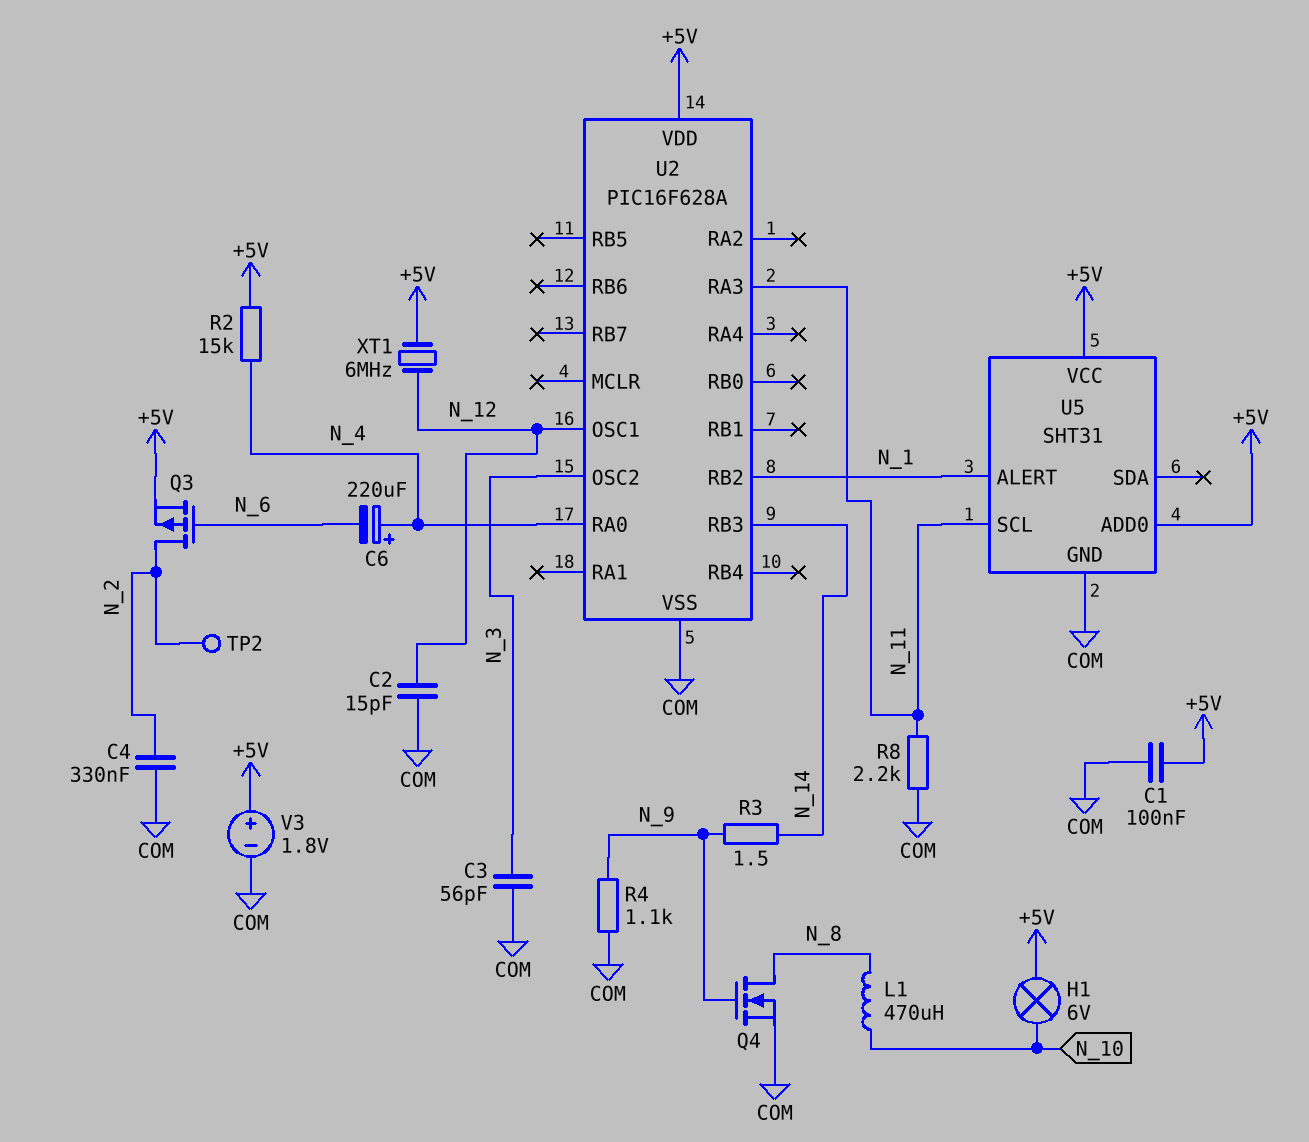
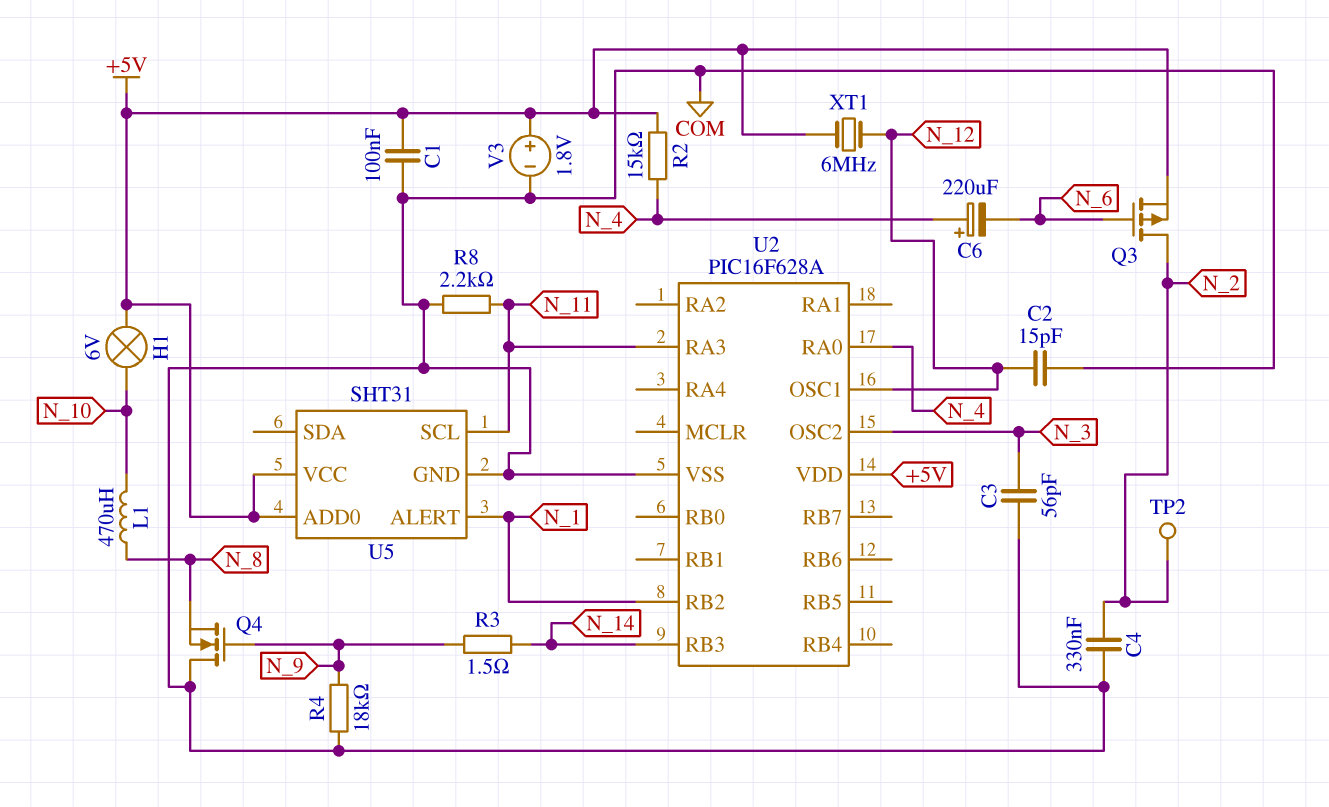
Q4: NMOS (G N_9, D N_8, S COM) -> NMOS (G N_9, D COM, S N_8)
R4: 1.1k (COM, N_9) -> 18k (COM, N_9)

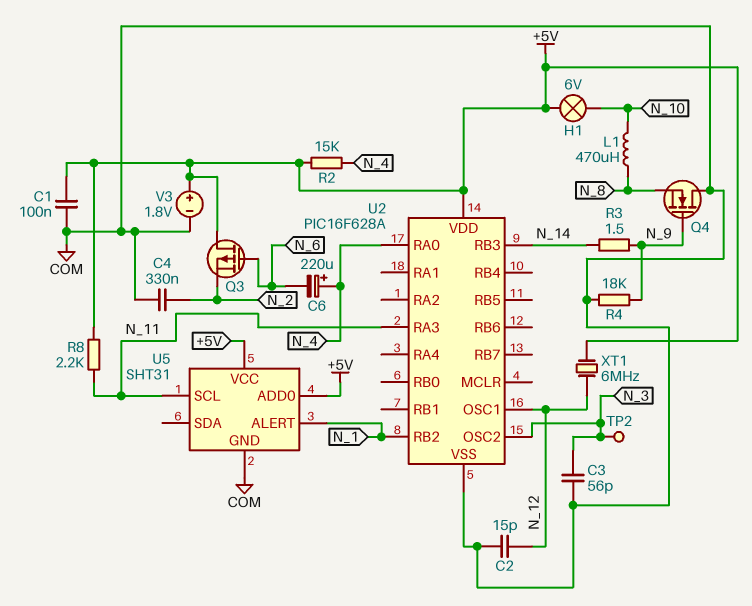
Q3: PMOS (G N_6, D N_2, S +5V) -> PMOS (G N_6, D +5V, S N_2)
R8: 2.2k (COM, N_11) -> 2.2k (+5V, N_11)
TP2: test point (N_2) -> test point (N_3)

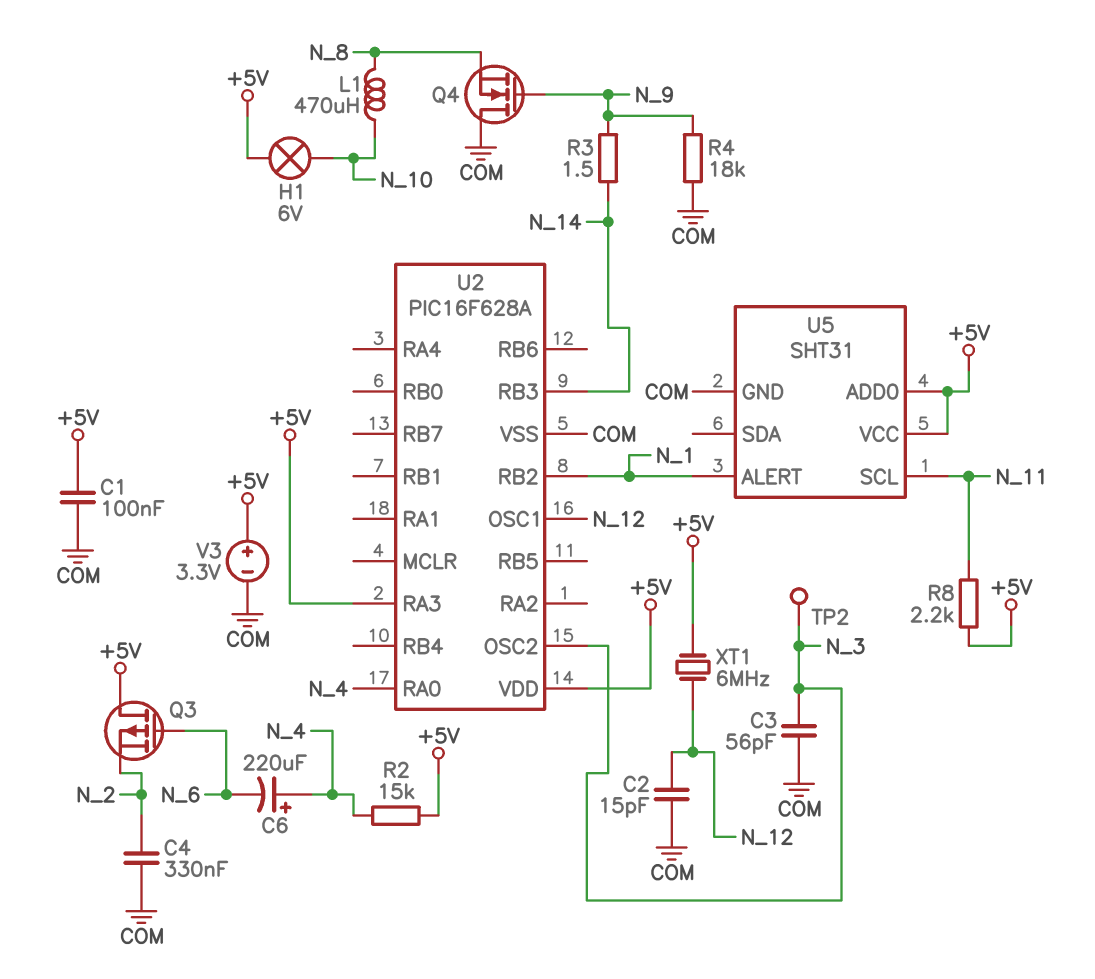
U2 pin RA3: N_11 -> +5V
V3: 1.8V (plus +5V, minus COM) -> 3.3V (plus +5V, minus COM)

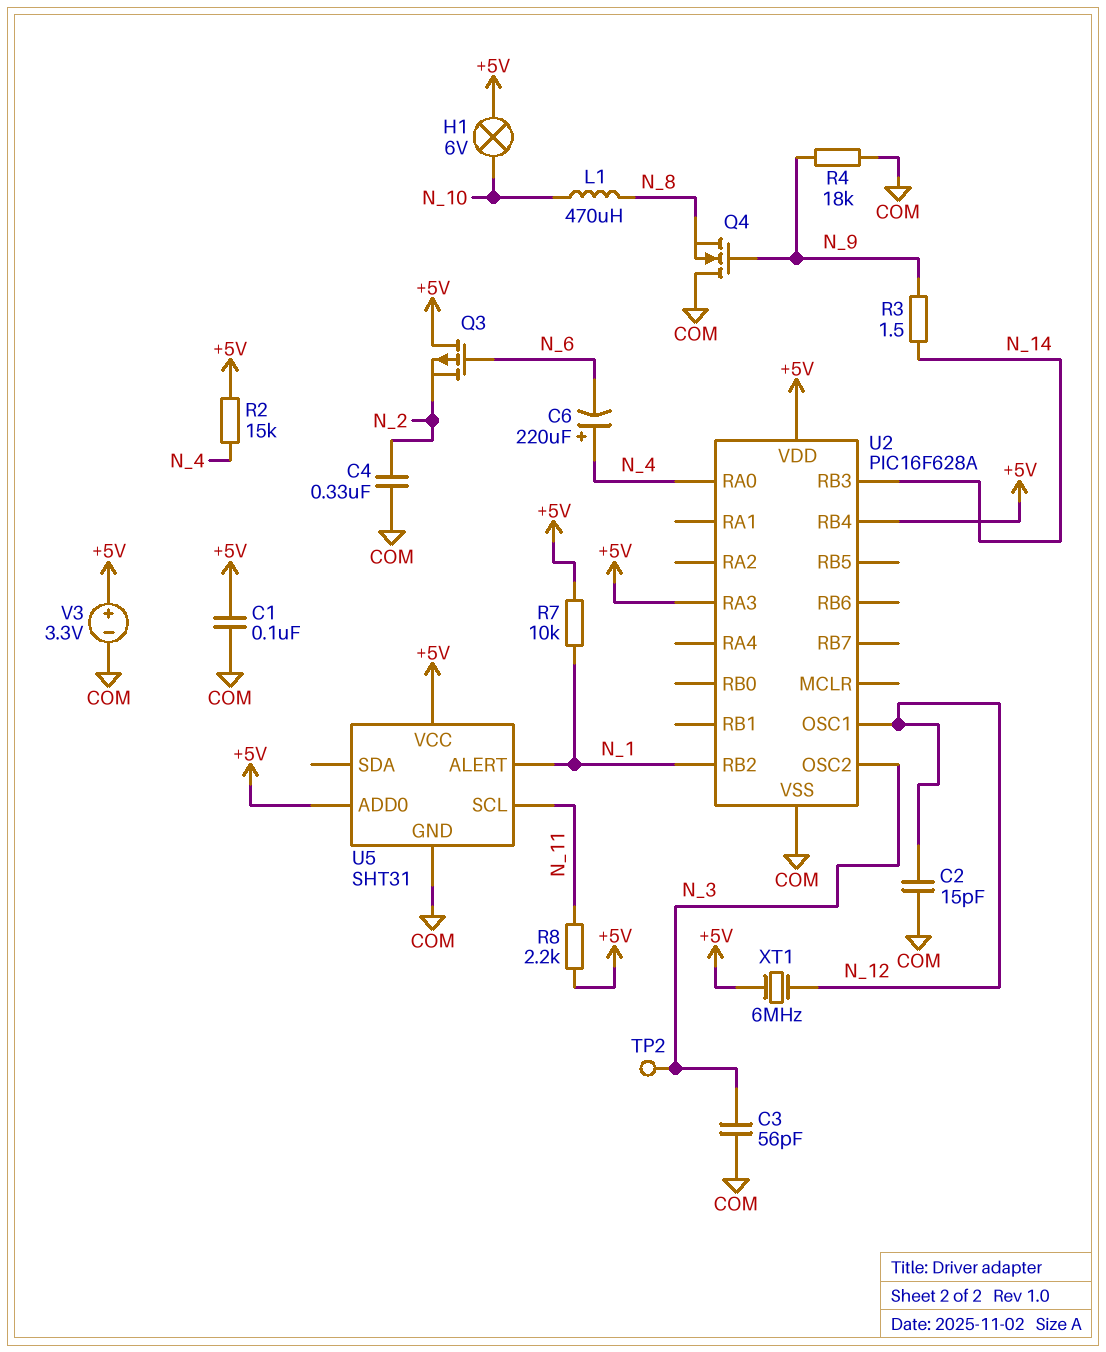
R7: none -> 10k (+5V, N_1)
U2 pin RB4: none -> +5V

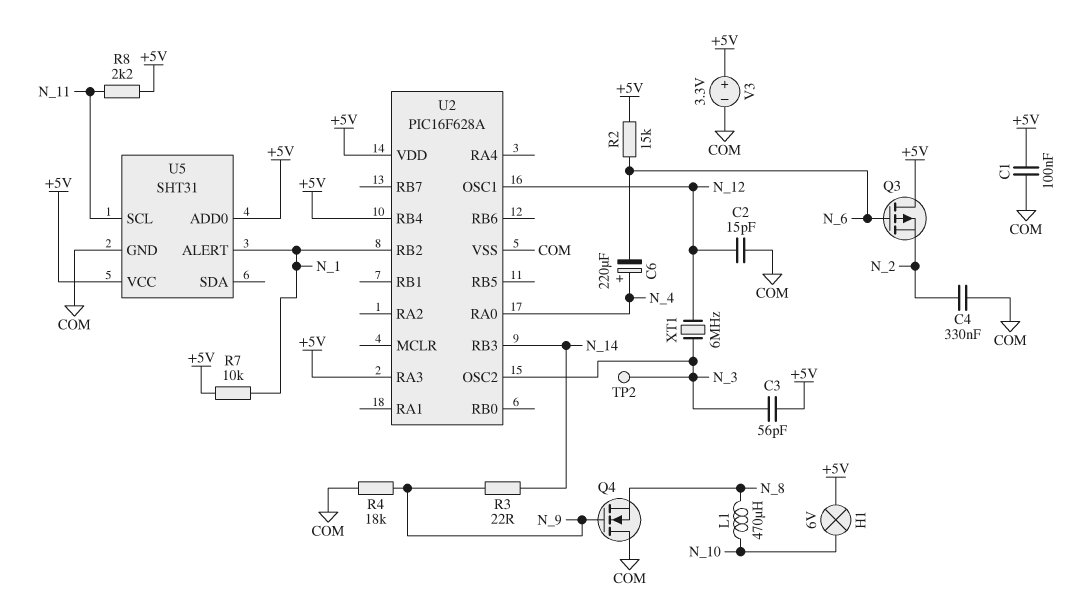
C3: 56pF (COM, N_3) -> 56pF (+5V, N_3)
R2: 15k (+5V, N_4) -> 15k (+5V, N_6)
R3: 1.5 (N_9, N_14) -> 22 (N_9, N_14)
XT1: 6MHz (+5V, N_12) -> 6MHz (N_3, N_12)

